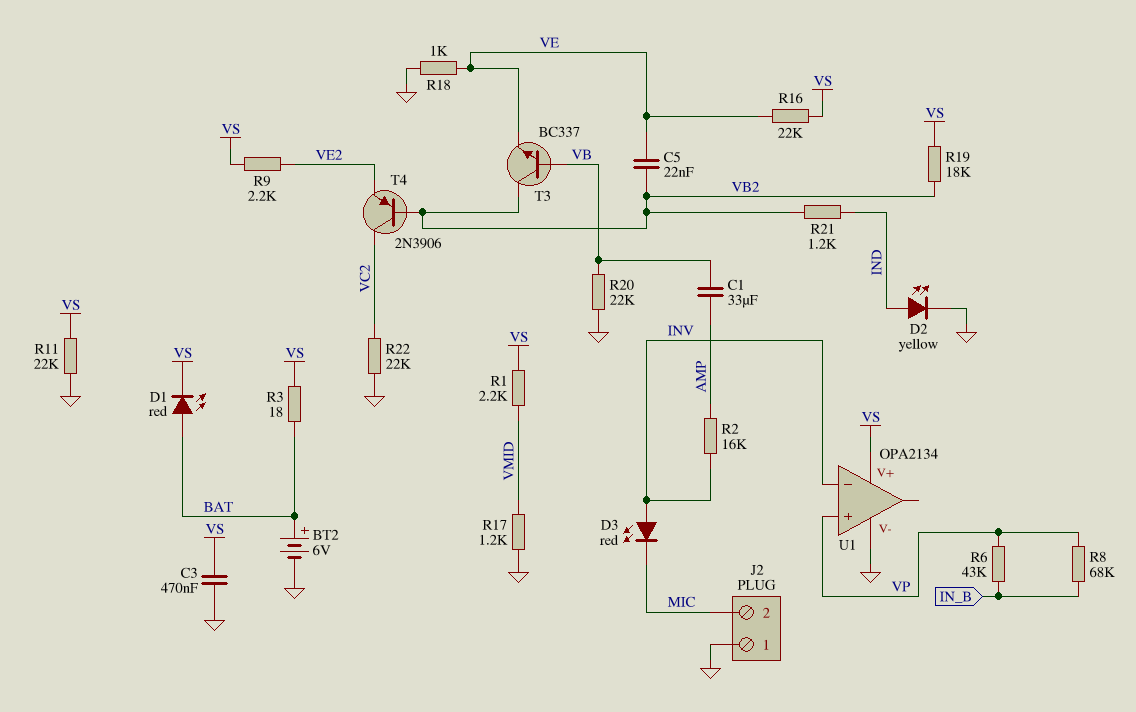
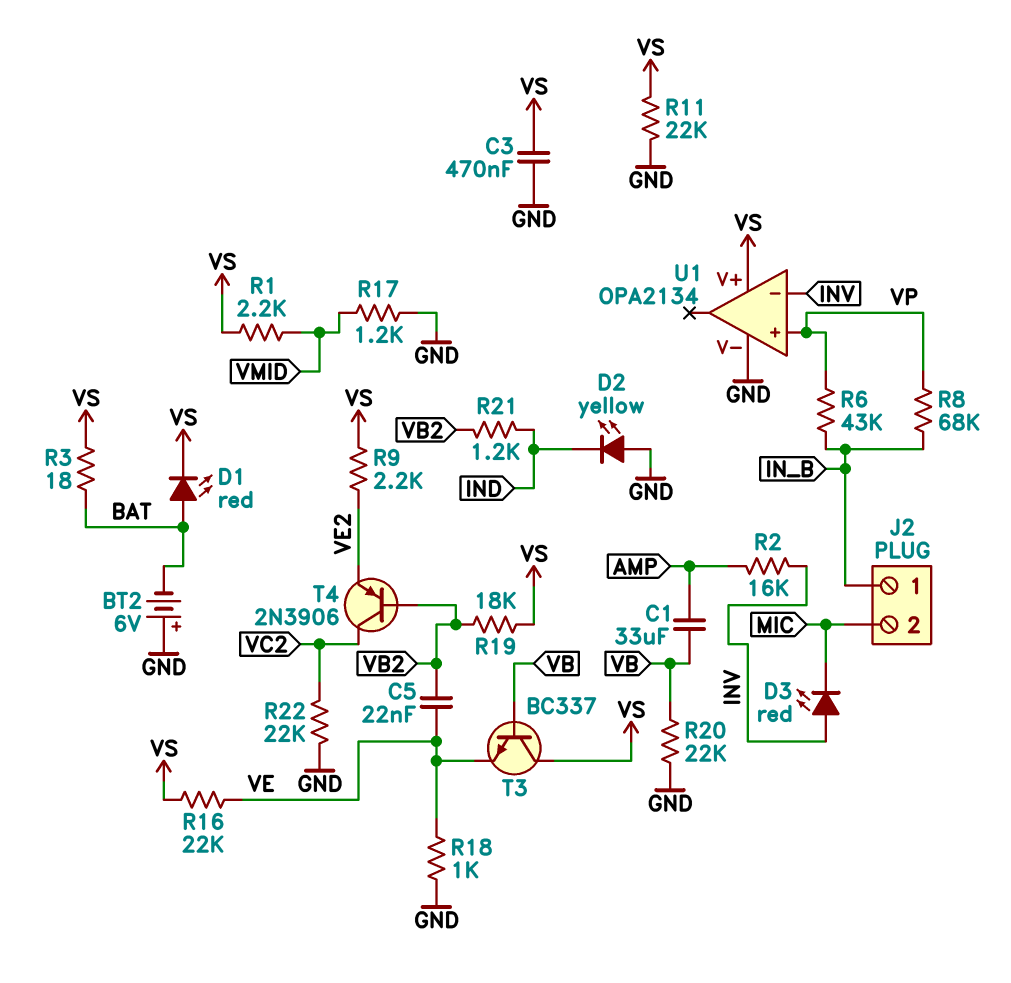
BT2: 6V (plus BAT, minus GND) -> 6V (plus GND, minus BAT)
D2: LED yellow (A IND, K GND) -> LED yellow (A GND, K IND)
J2 pin 1: GND -> IN_B
T3: NPN BC337 (B VB, C VB2, E VE) -> NPN BC337 (B VB, C VS, E VE)

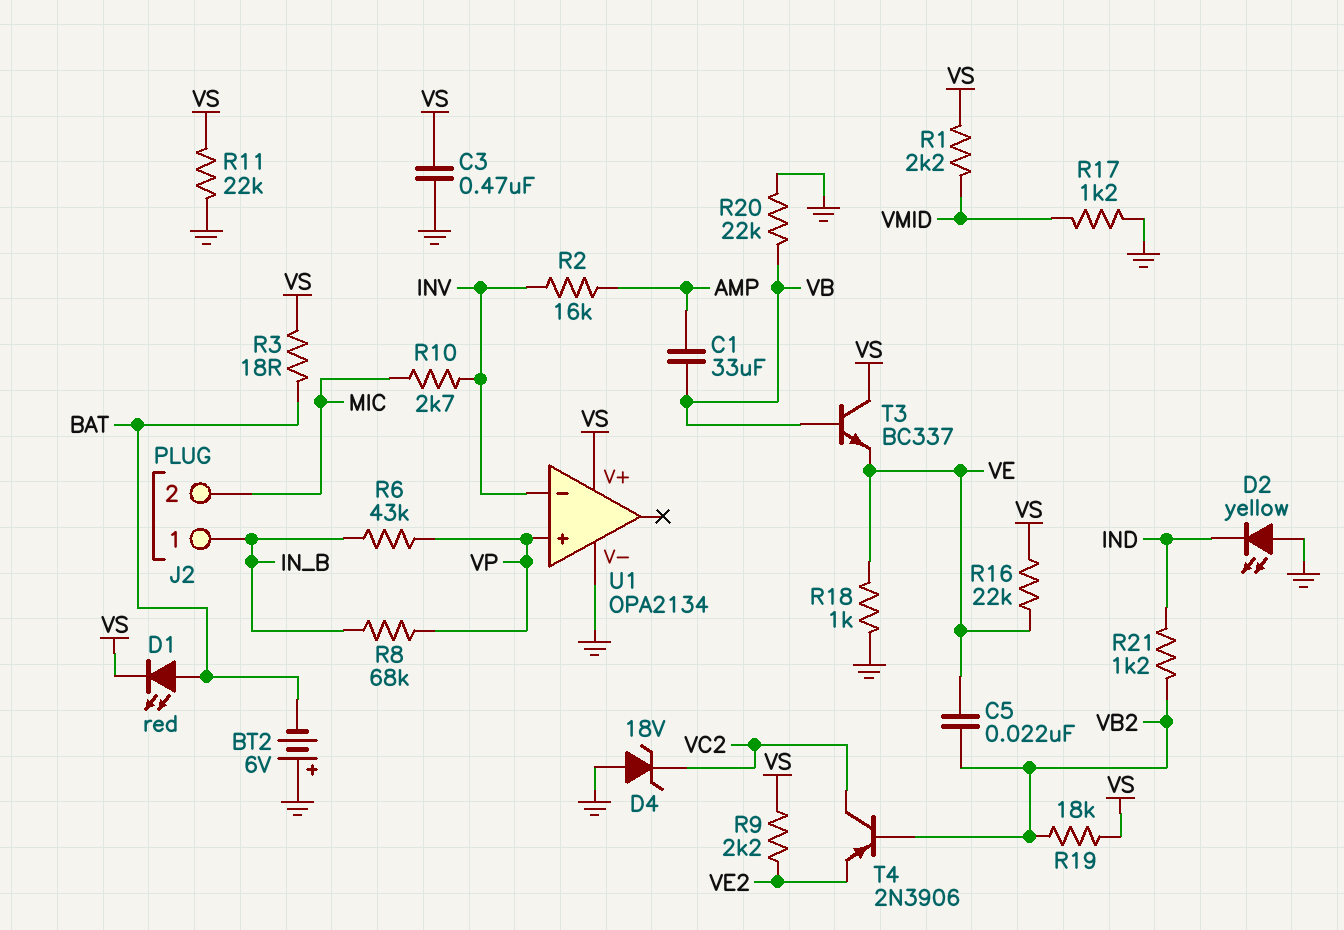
D3: LED red (A INV, K MIC) -> none
D4: none -> zener 18V (A GND, K VC2)
R10: none -> 2.7k (INV, MIC)
R22: 22k (GND, VC2) -> none

